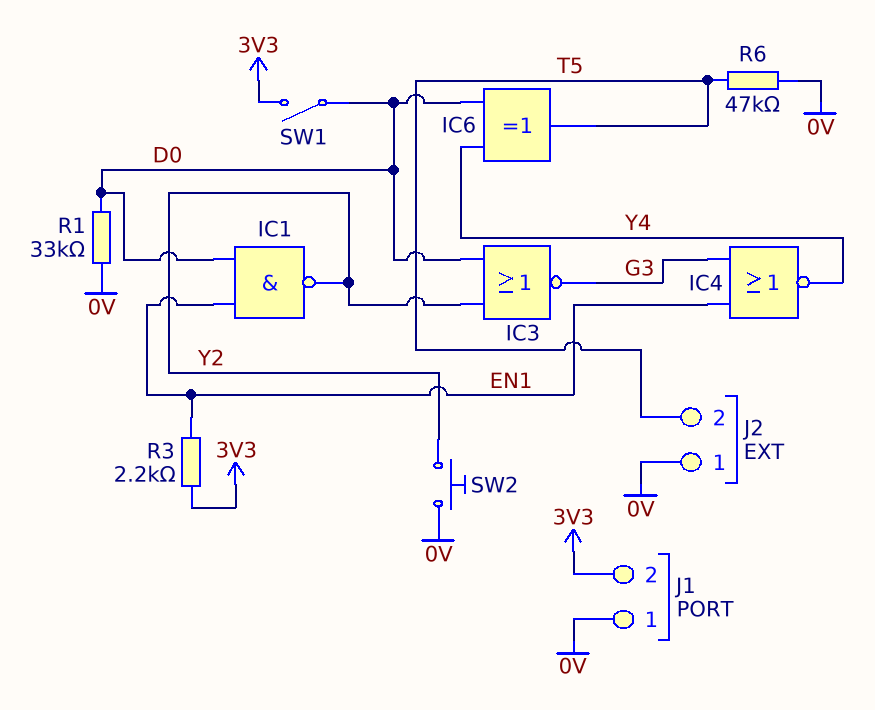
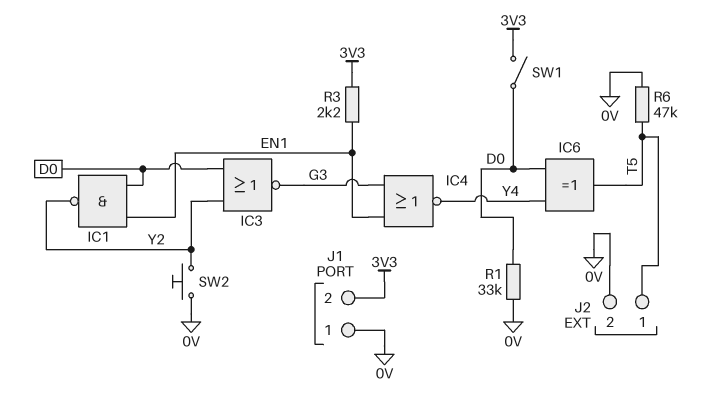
J2 pin 1: 0V -> T5
J2 pin 2: T5 -> 0V

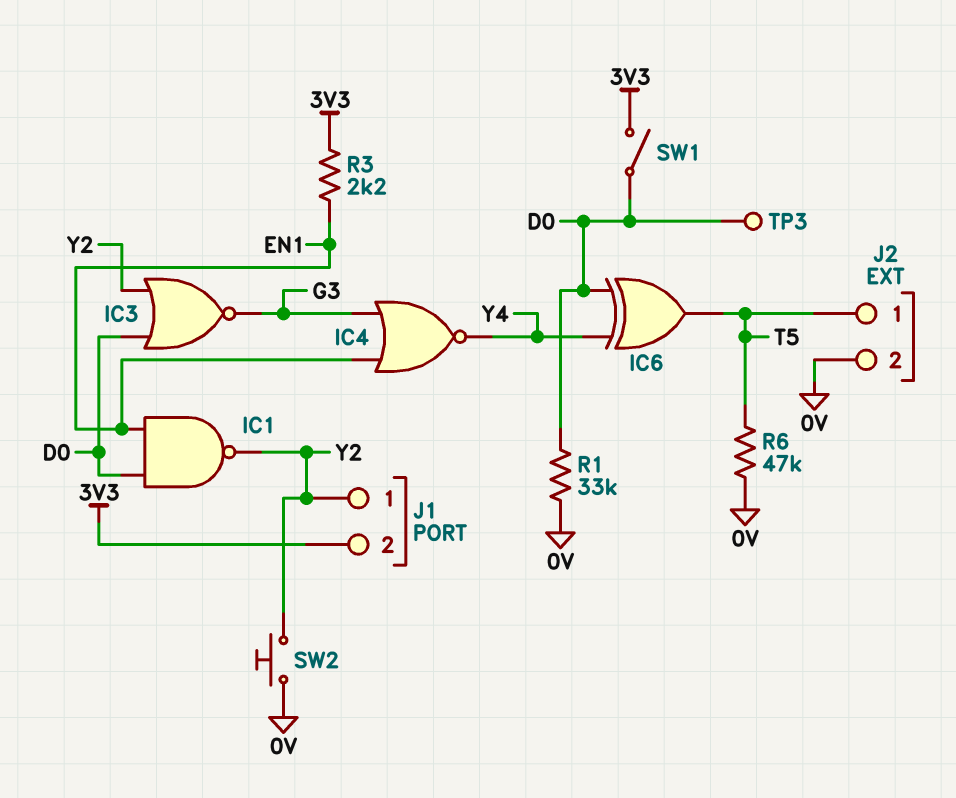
J1 pin 1: 0V -> Y2
TP3: none -> test point (D0)

